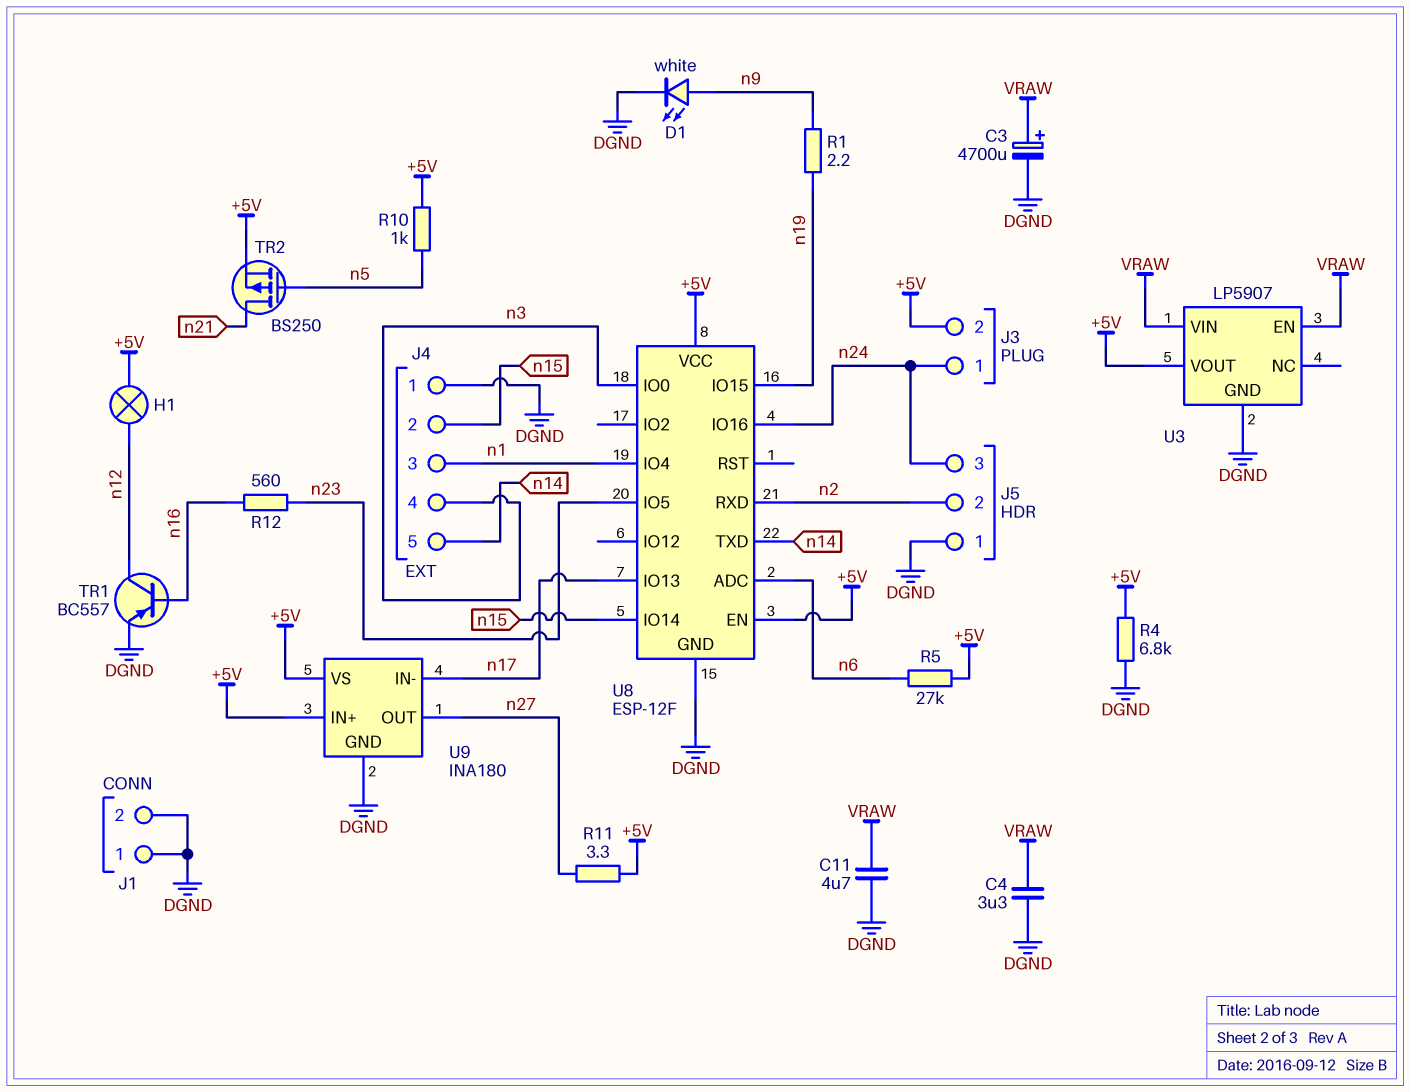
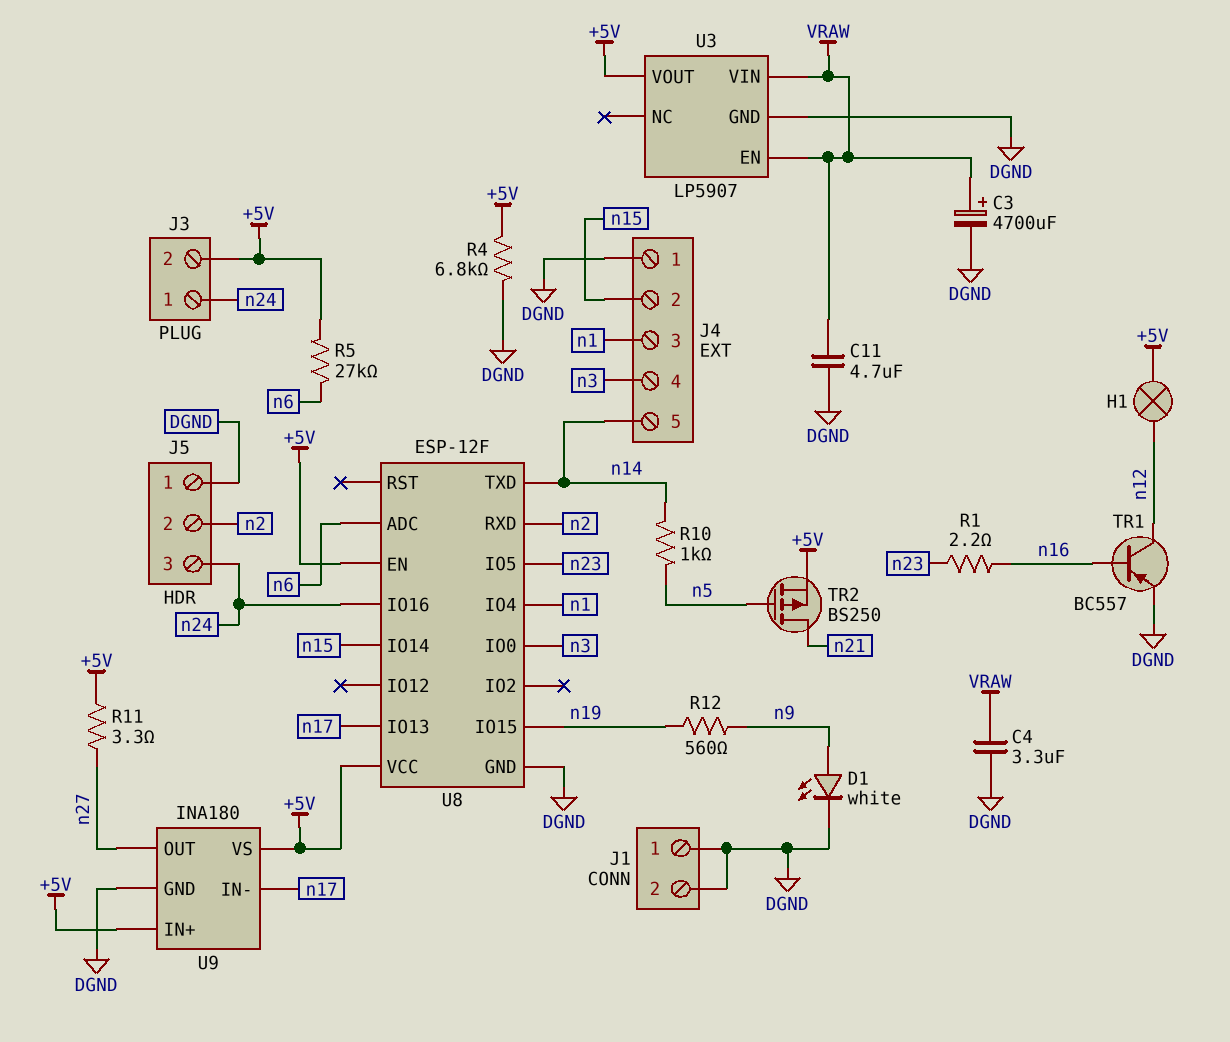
R1: 2.2 (n9, n19) -> 2.2 (n16, n23)
R10: 1k (+5V, n5) -> 1k (n5, n14)
R12: 560 (n16, n23) -> 560 (n9, n19)

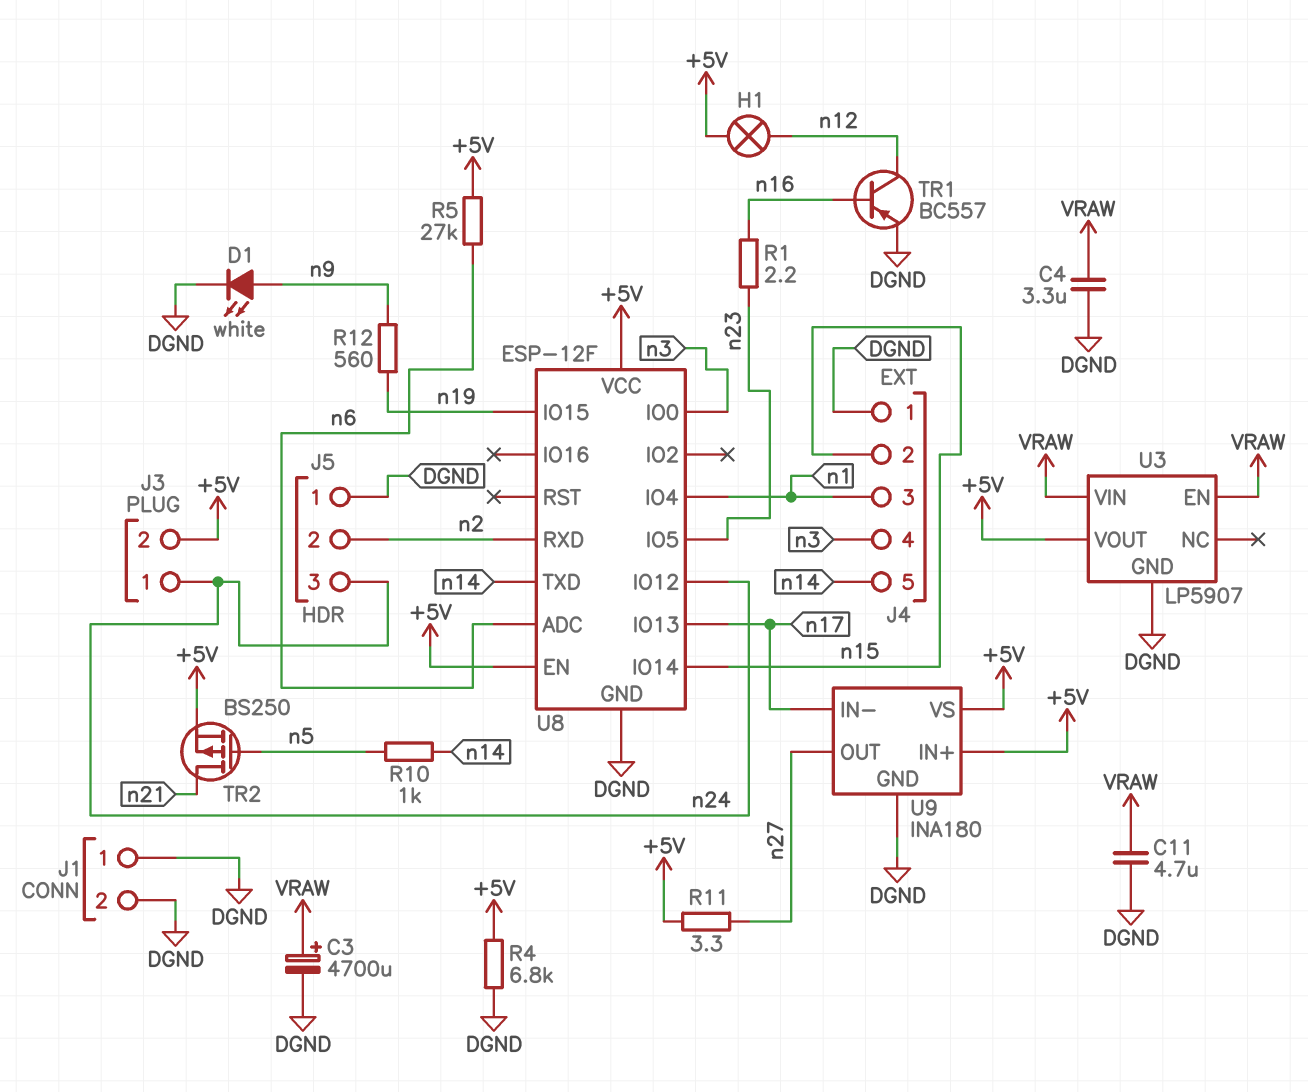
U8 pin IO12: none -> n24
U8 pin IO16: n24 -> none

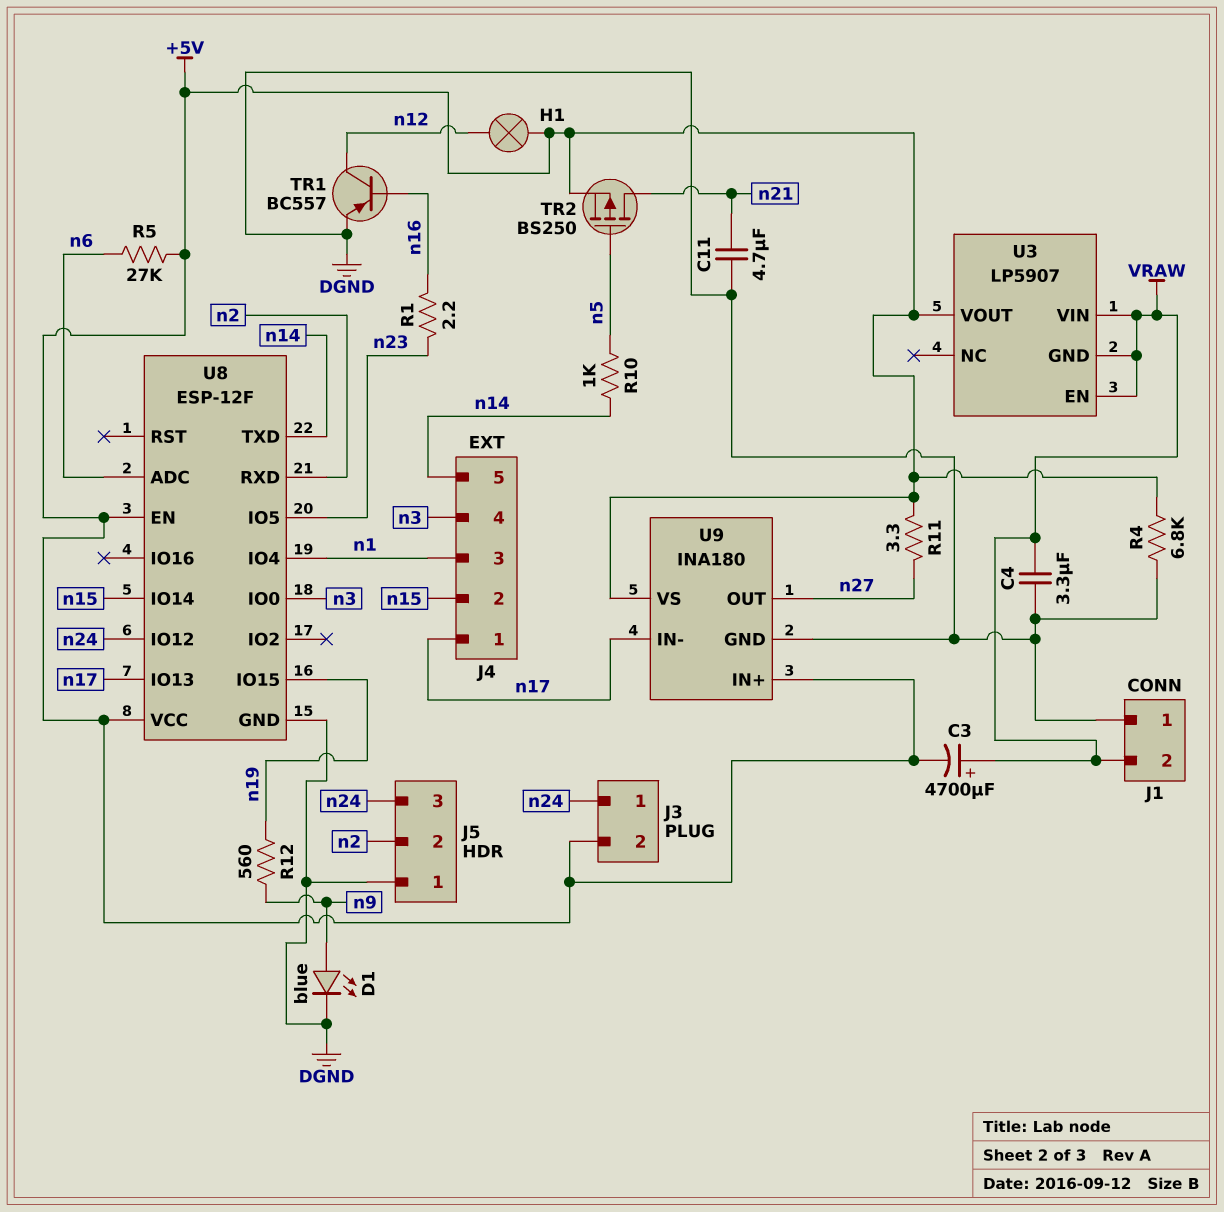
C3: 4700uF (plus VRAW, minus DGND) -> 4700uF (plus VRAW, minus +5V)
C11: 4.7uF (DGND, VRAW) -> 4.7uF (DGND, n21)
D1: LED white (A n9, K DGND) -> LED blue (A n9, K DGND)
J1 pin 2: DGND -> VRAW
J4 pin 1: DGND -> n17
U3 pin GND: DGND -> VRAW

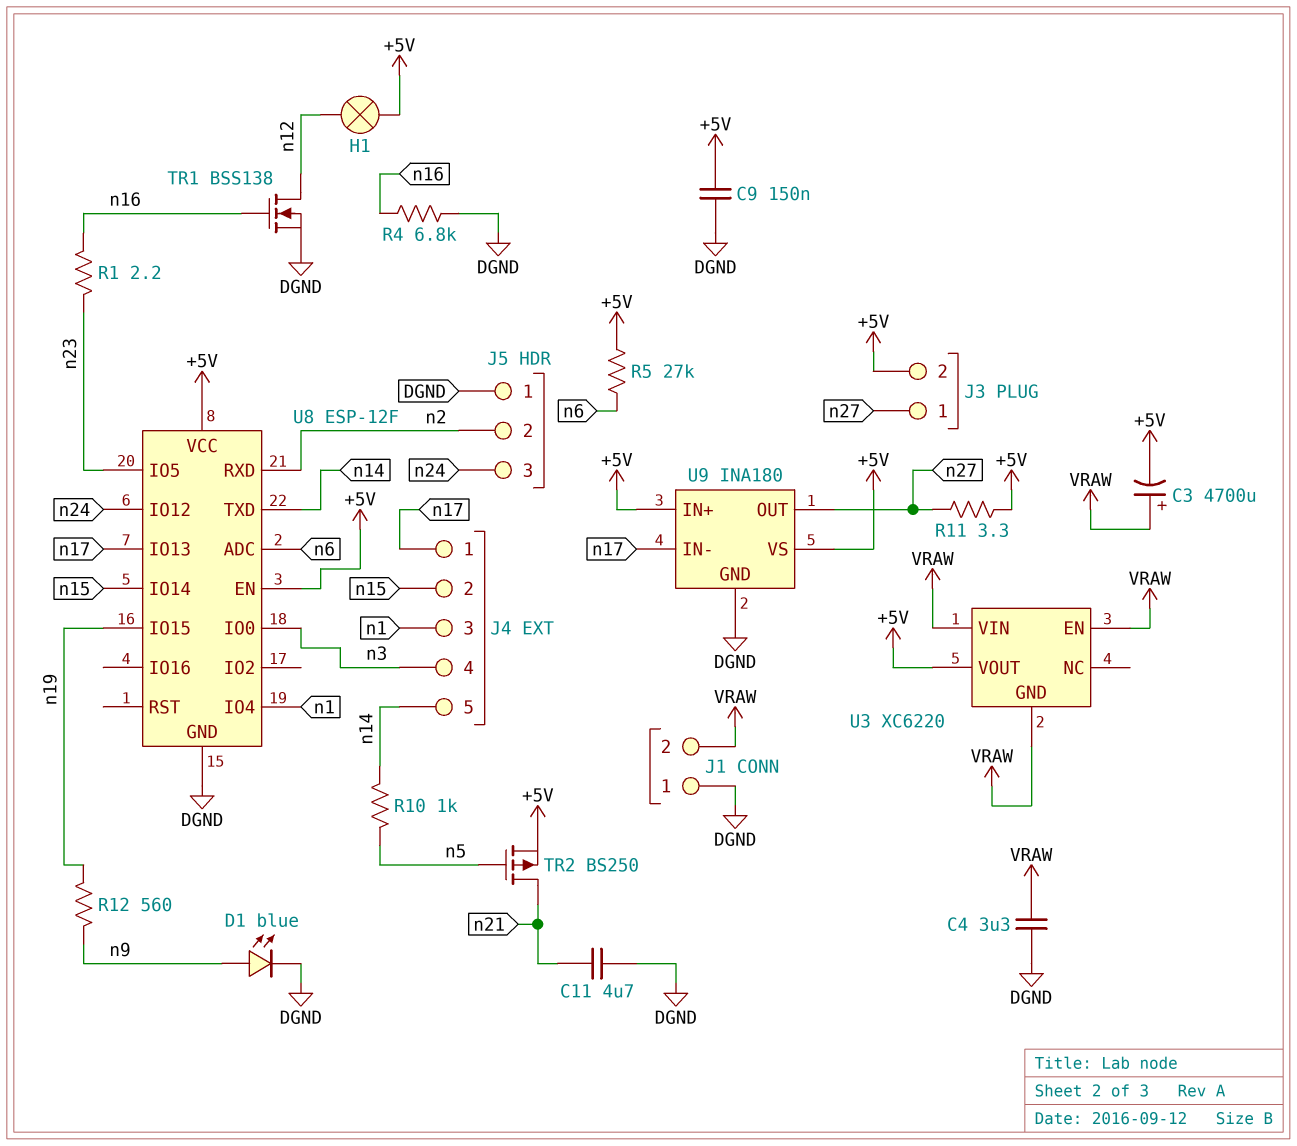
C9: none -> 150nF (+5V, DGND)
J3 pin 1: n24 -> n27
R4: 6.8k (+5V, DGND) -> 6.8k (DGND, n16)
TR1: PNP BC557 (B n16, C n12, E DGND) -> NMOS BSS138 (G n16, D n12, S DGND)
U3: LP5907 -> XC6220

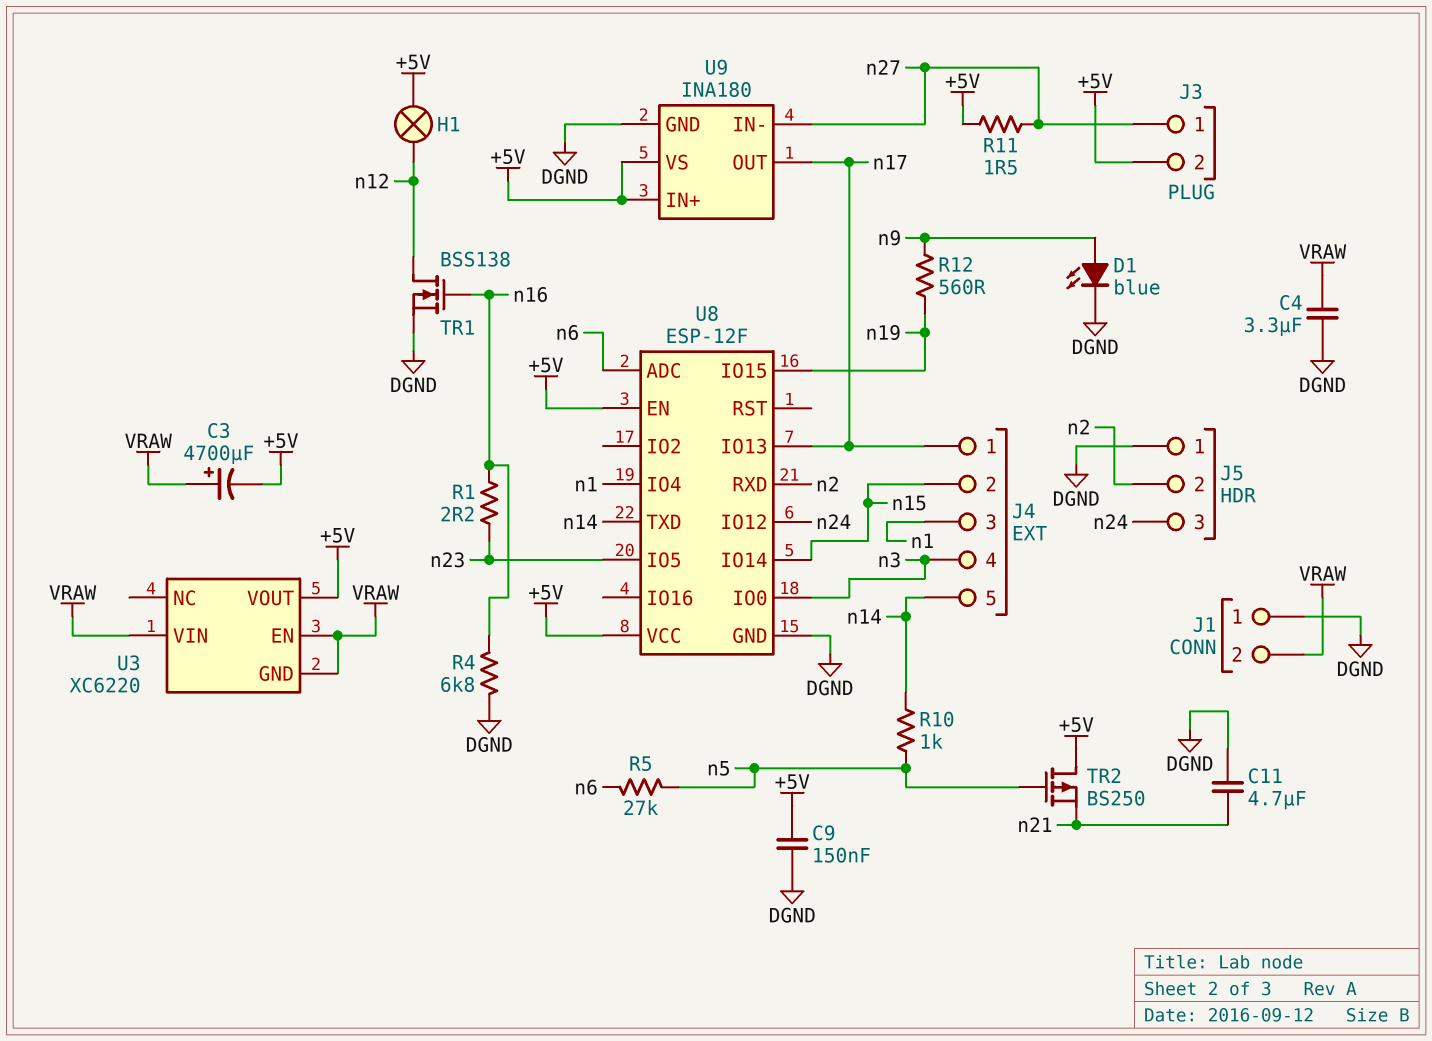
R5: 27k (+5V, n6) -> 27k (n5, n6)
R11: 3.3 (+5V, n27) -> 1.5 (+5V, n27)
TR2: PMOS BS250 (G n5, D n21, S +5V) -> PMOS BS250 (G n5, D +5V, S n21)
U9 pin IN-: n17 -> n27
U9 pin OUT: n27 -> n17

